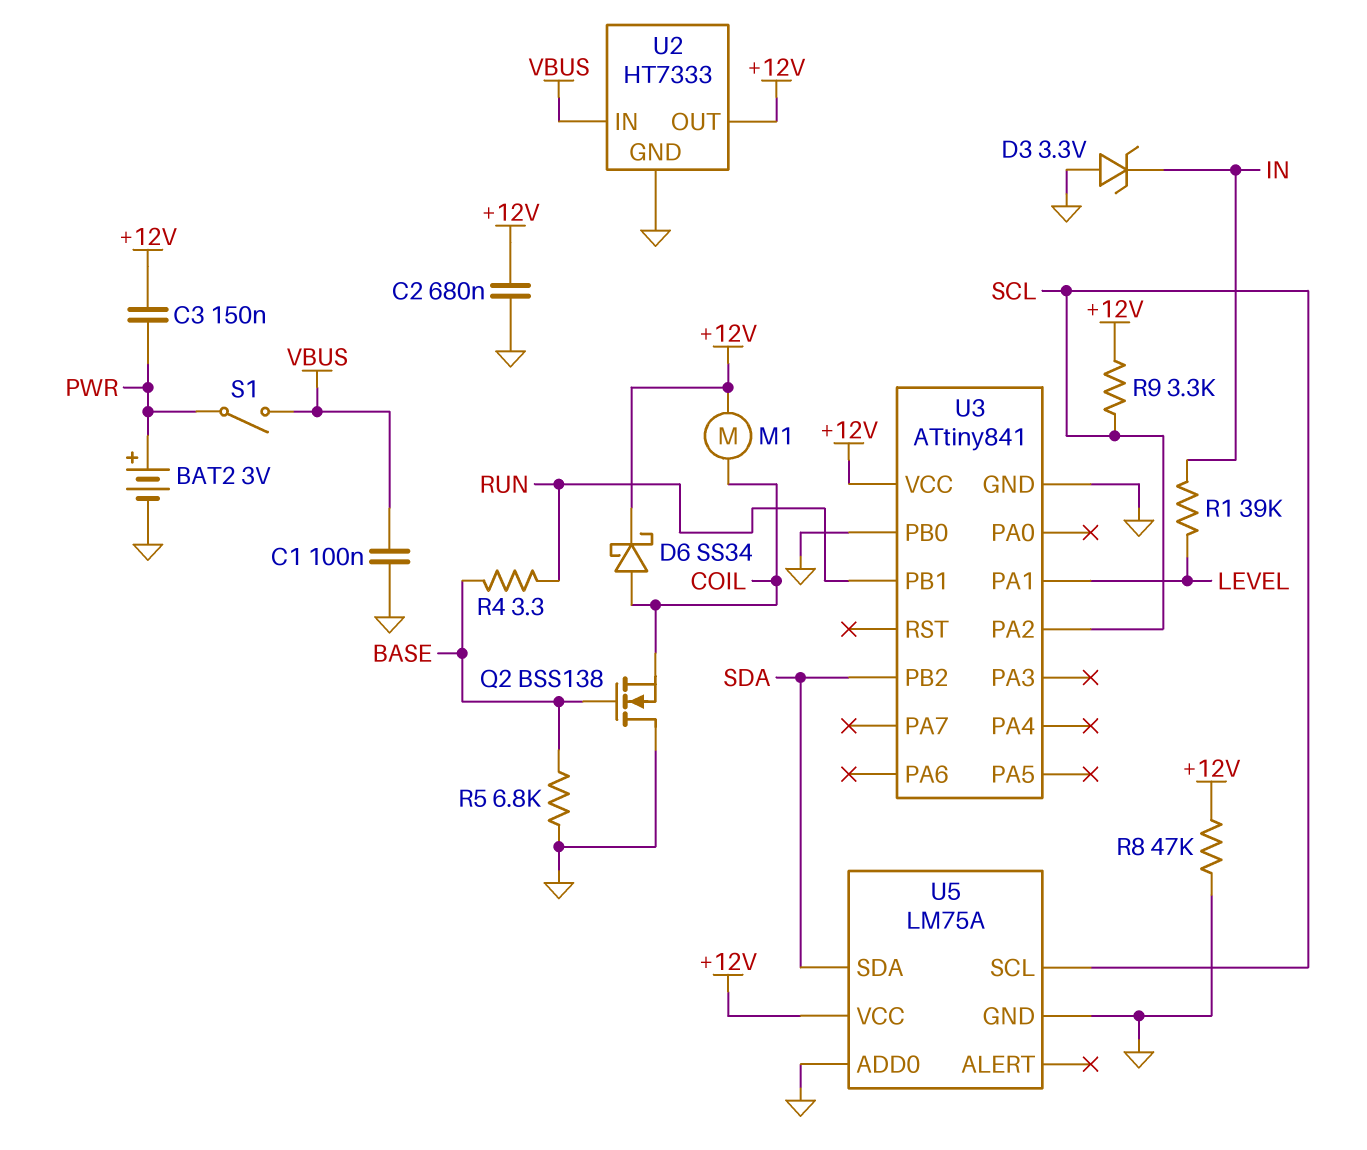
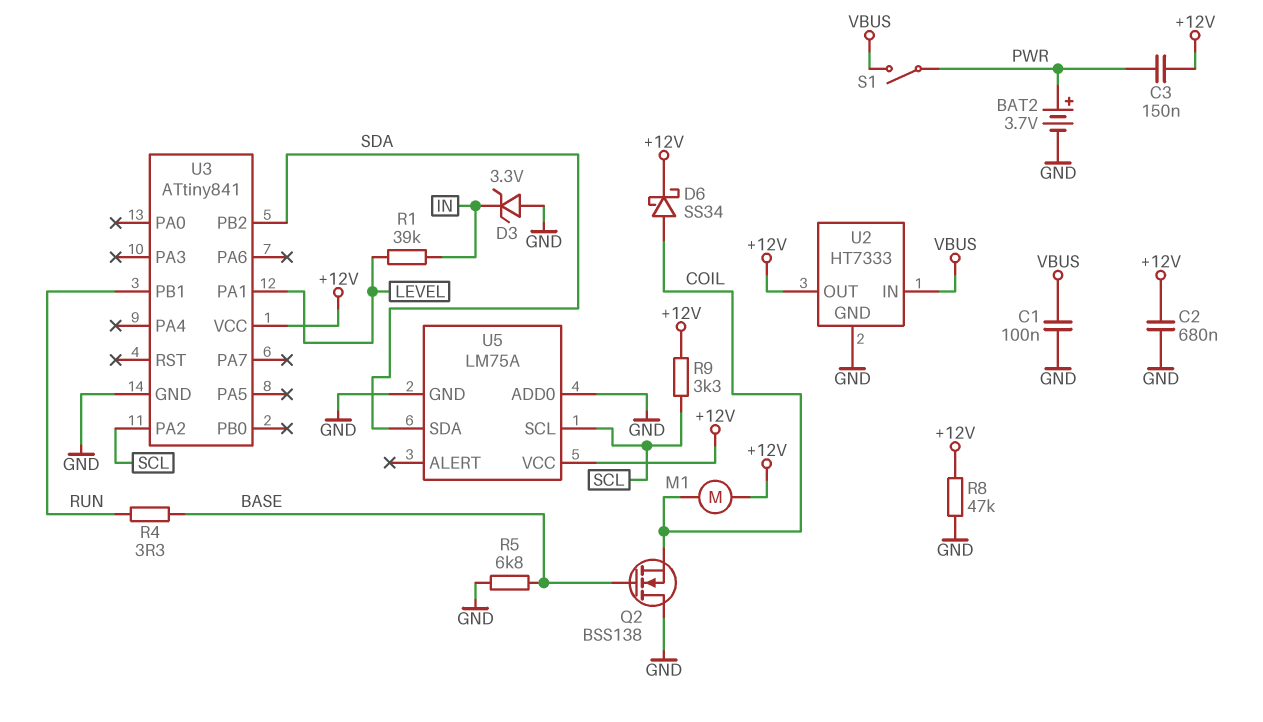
BAT2: 3V (plus PWR, minus GND) -> 3.7V (plus PWR, minus GND)
U3 pin PB0: GND -> none

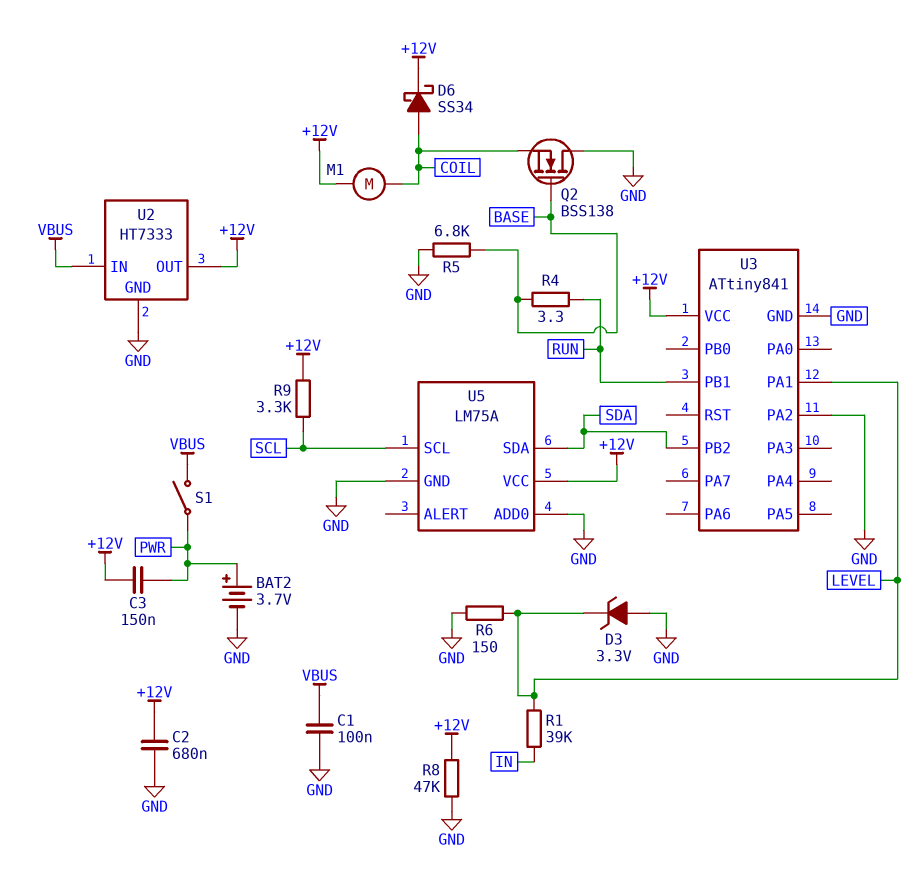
D3: zener 3.3V (A GND, K IN) -> zener 3.3V (A GND, K LEVEL)
R6: none -> 150 (GND, LEVEL)
U3 pin PA2: SCL -> GND

